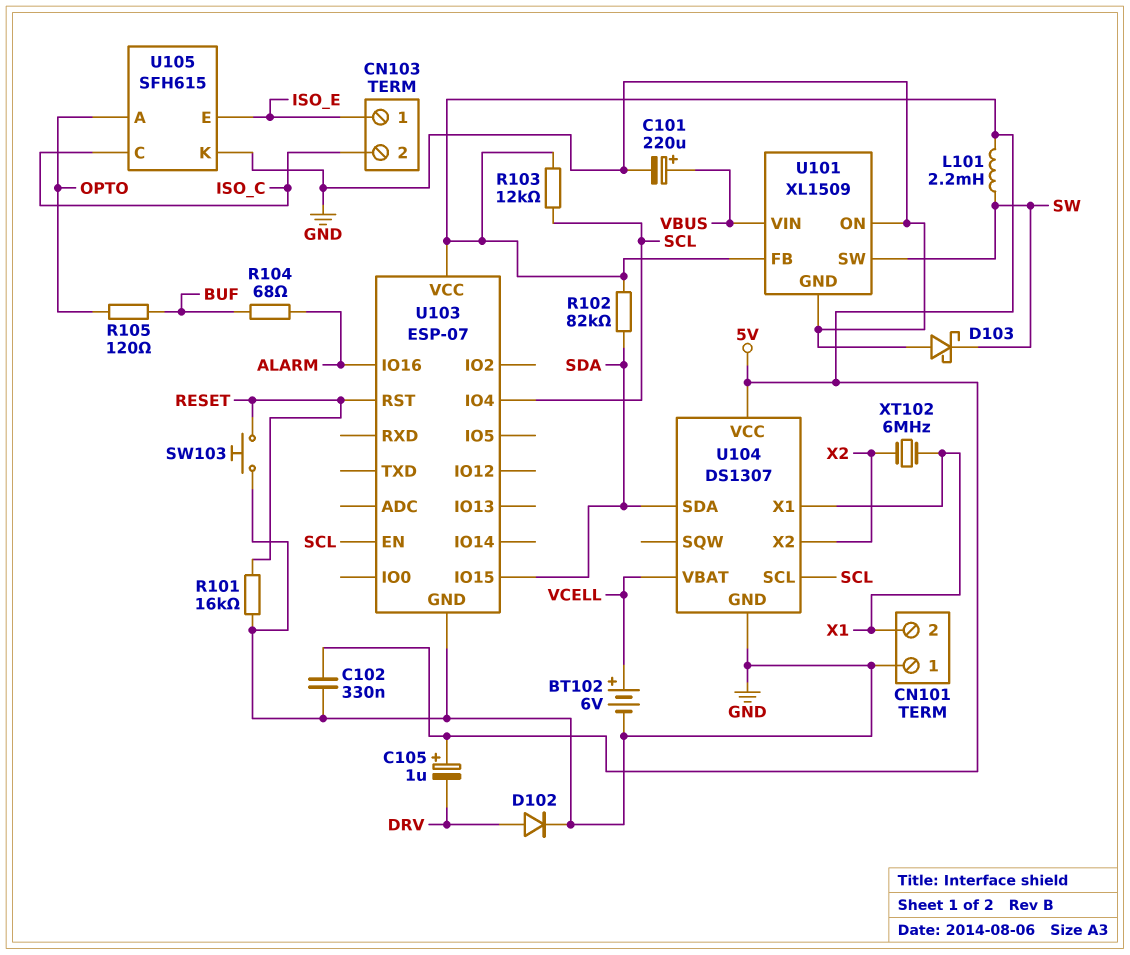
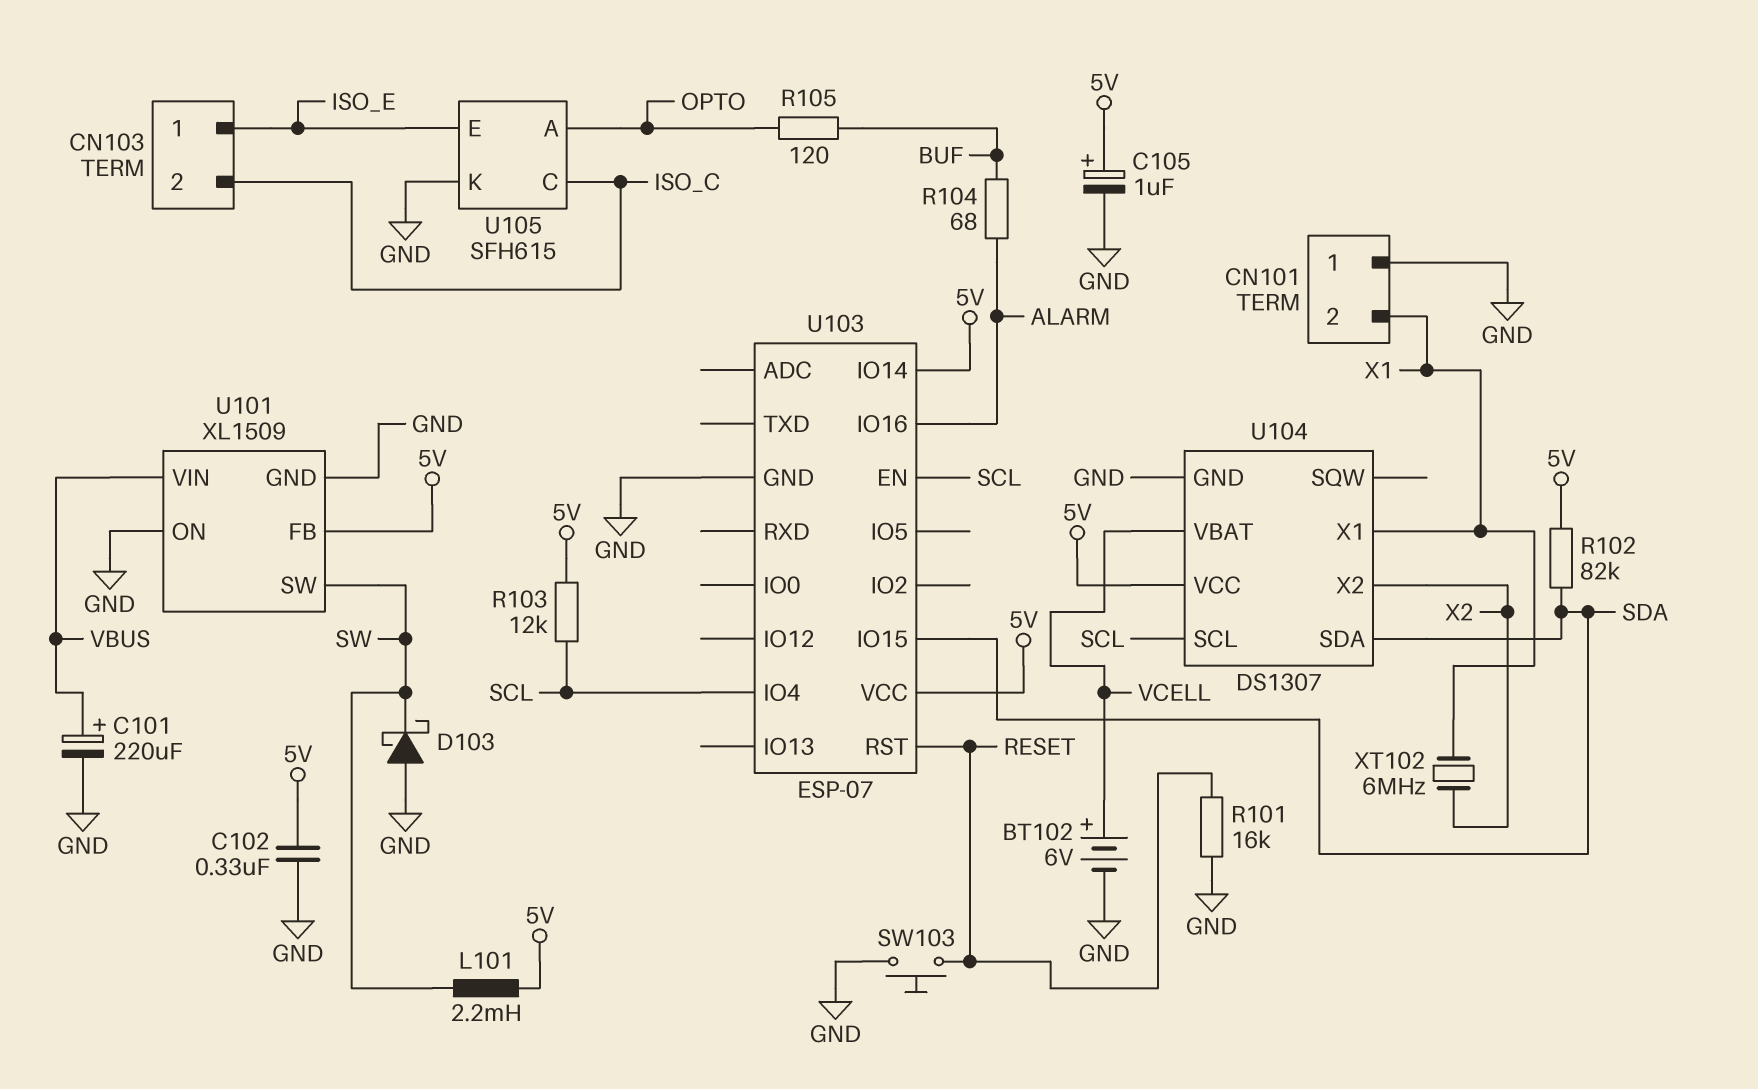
C105: 1uF (plus 5V, minus DRV) -> 1uF (plus 5V, minus GND)
D102: diode (A DRV, K GND) -> none
U103 pin IO14: none -> 5V

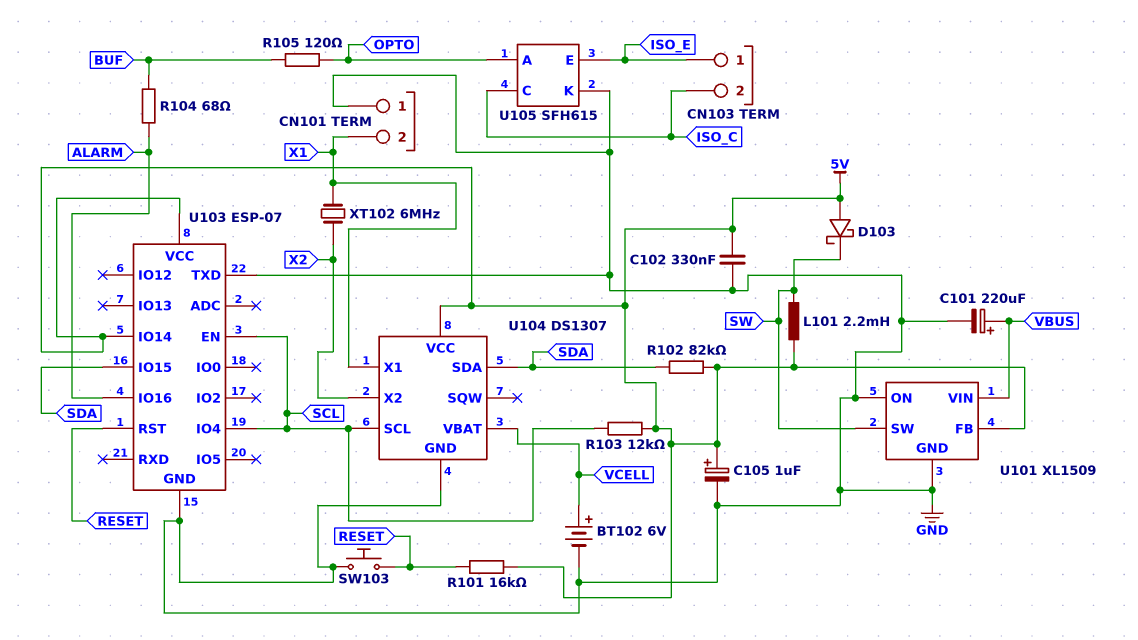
D103: schottky (A GND, K SW) -> schottky (A 5V, K SW)
R101: 16k (GND, RESET) -> 16k (5V, RESET)
U103 pin TXD: none -> GND

